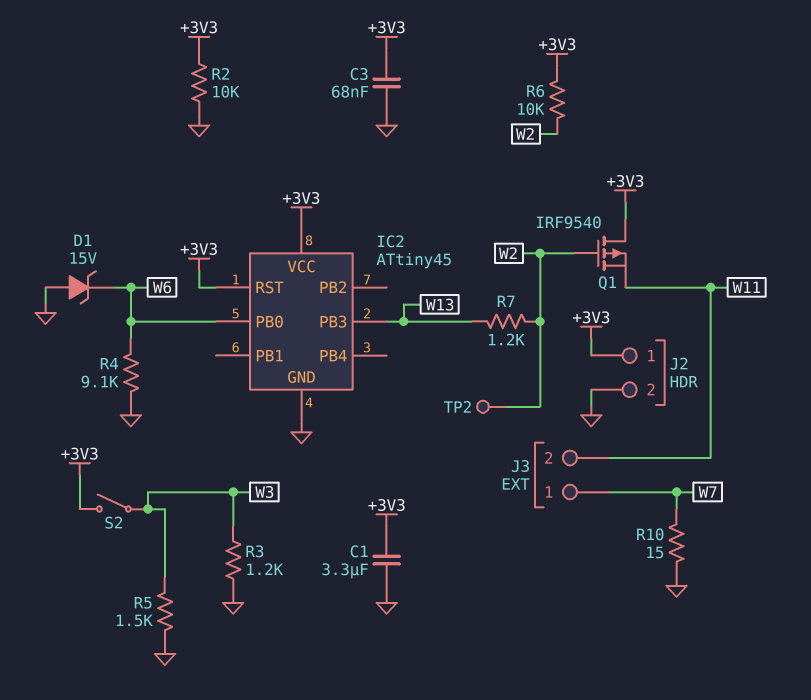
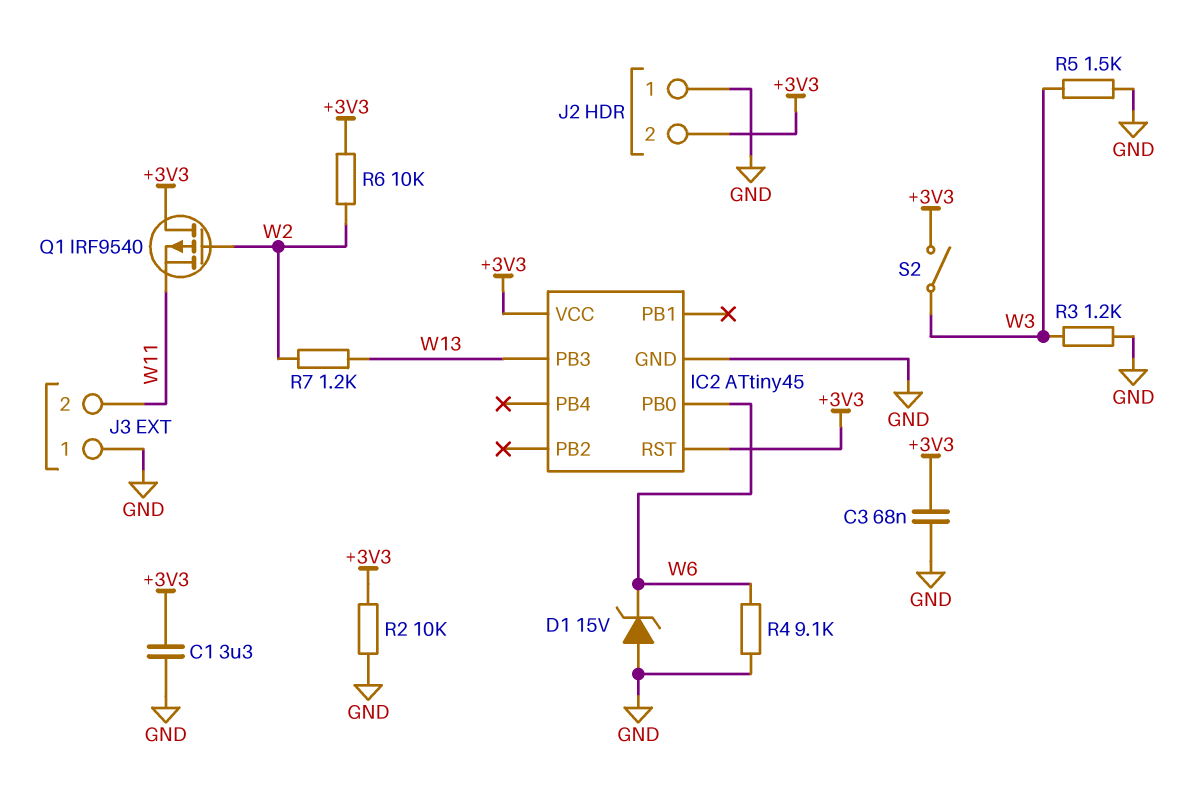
J2 pin 1: +3V3 -> GND
J2 pin 2: GND -> +3V3
J3 pin 1: W7 -> GND
R10: 15 (GND, W7) -> none
TP2: test point (W2) -> none

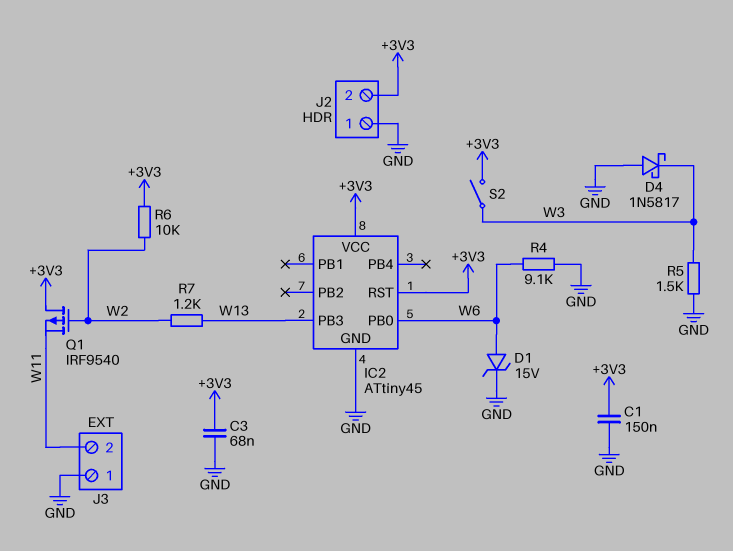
C1: 3.3uF (+3V3, GND) -> 150nF (+3V3, GND)
D1: zener 15V (A GND, K W6) -> zener 15V (A W6, K GND)
D4: none -> schottky 1N5817 (A GND, K W3)
R2: 10k (+3V3, GND) -> none
R3: 1.2k (GND, W3) -> none

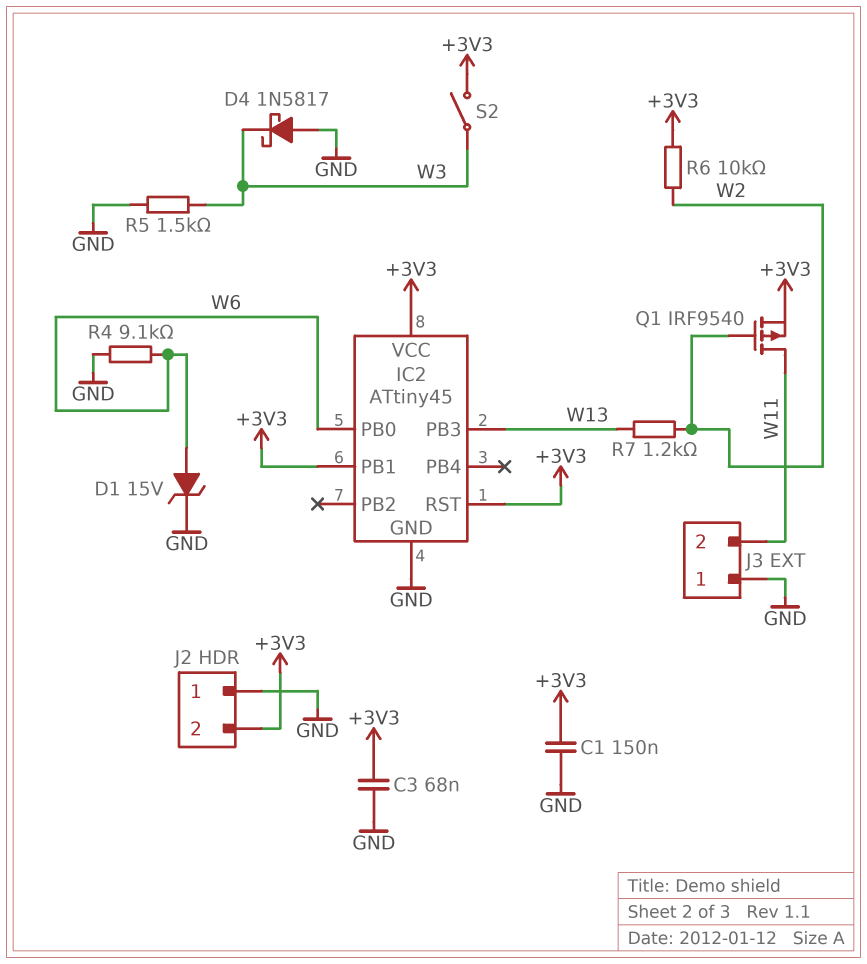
IC2 pin PB1: none -> +3V3
Q1: PMOS IRF9540 (G W2, D +3V3, S W11) -> PMOS IRF9540 (G W2, D W11, S +3V3)

